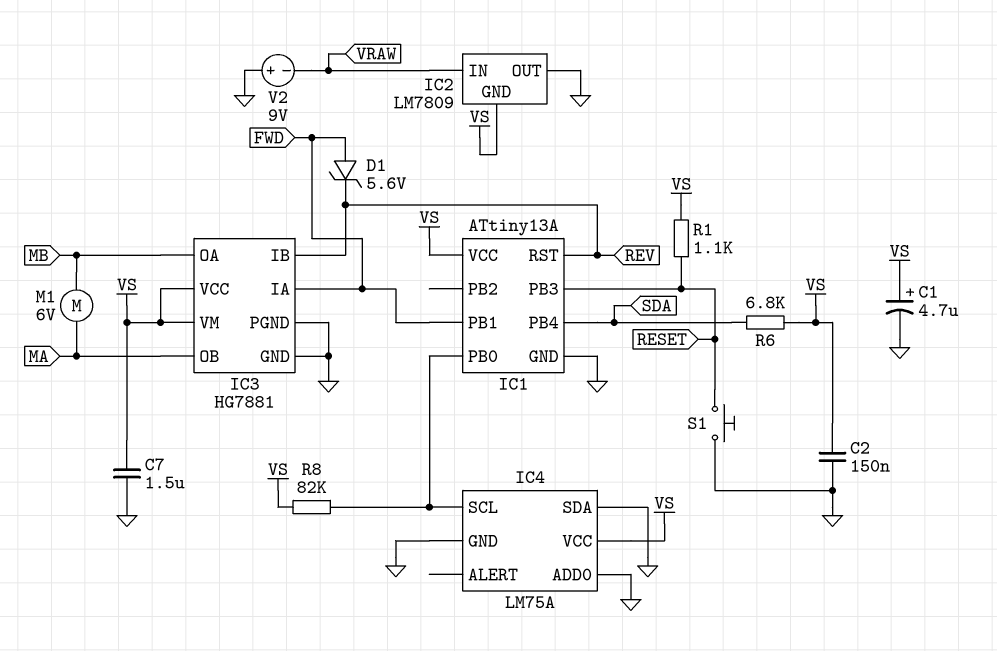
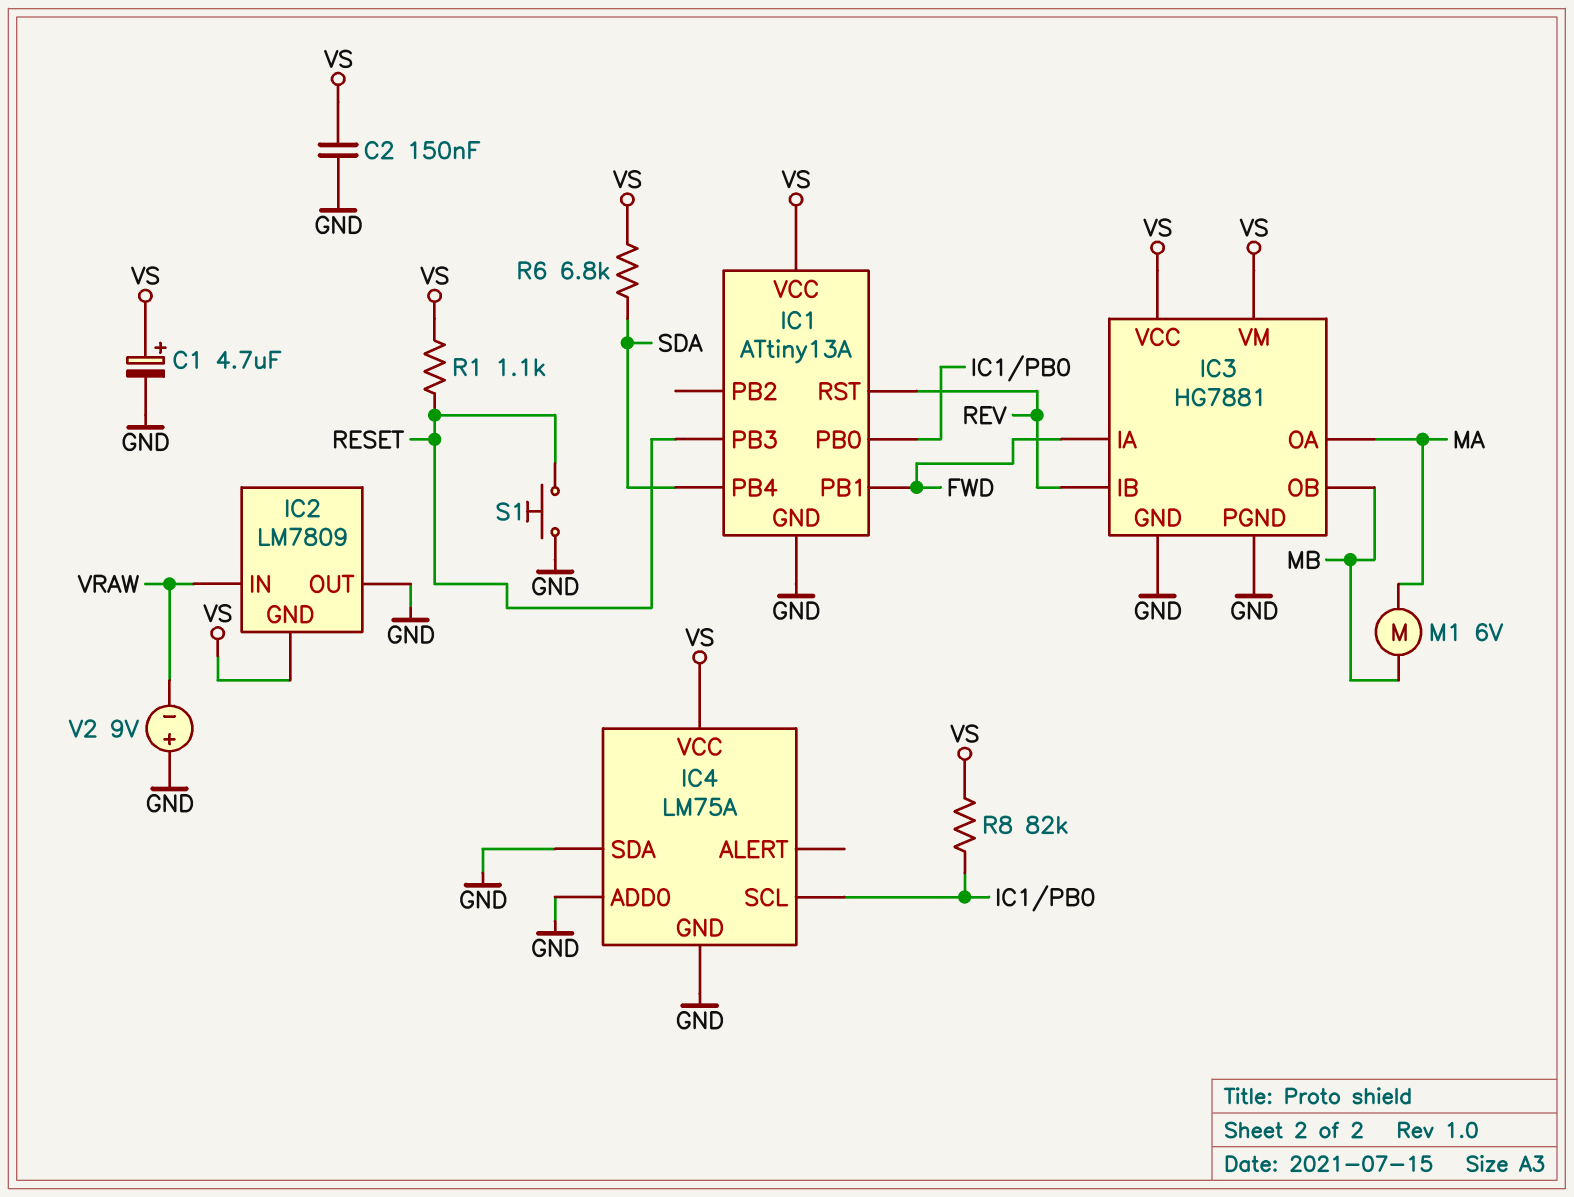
C7: 1.5uF (GND, VS) -> none
D1: zener 5.6V (A FWD, K REV) -> none
IC3 pin OA: MB -> MA
IC3 pin OB: MA -> MB

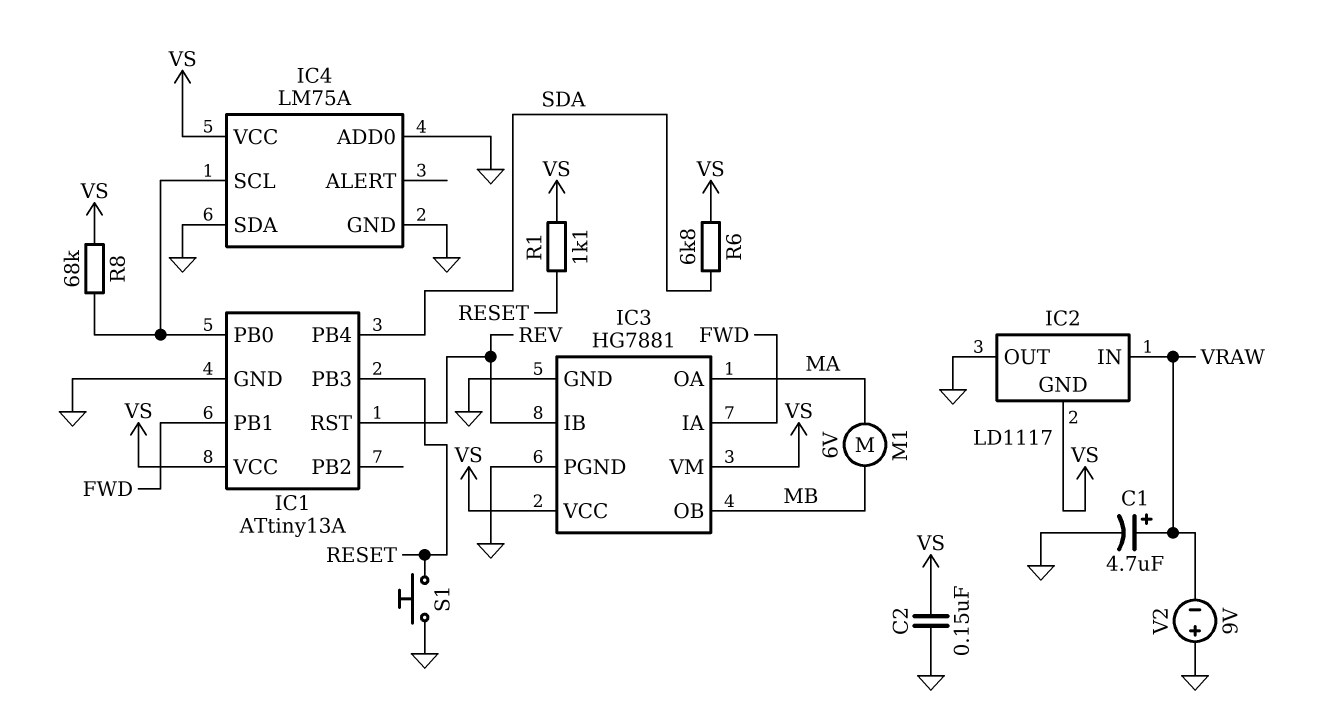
C1: 4.7uF (plus VS, minus GND) -> 4.7uF (plus VRAW, minus GND)
IC2: LM7809 -> LD1117
R8: 82k (IC1/PB0, VS) -> 68k (IC1/PB0, VS)

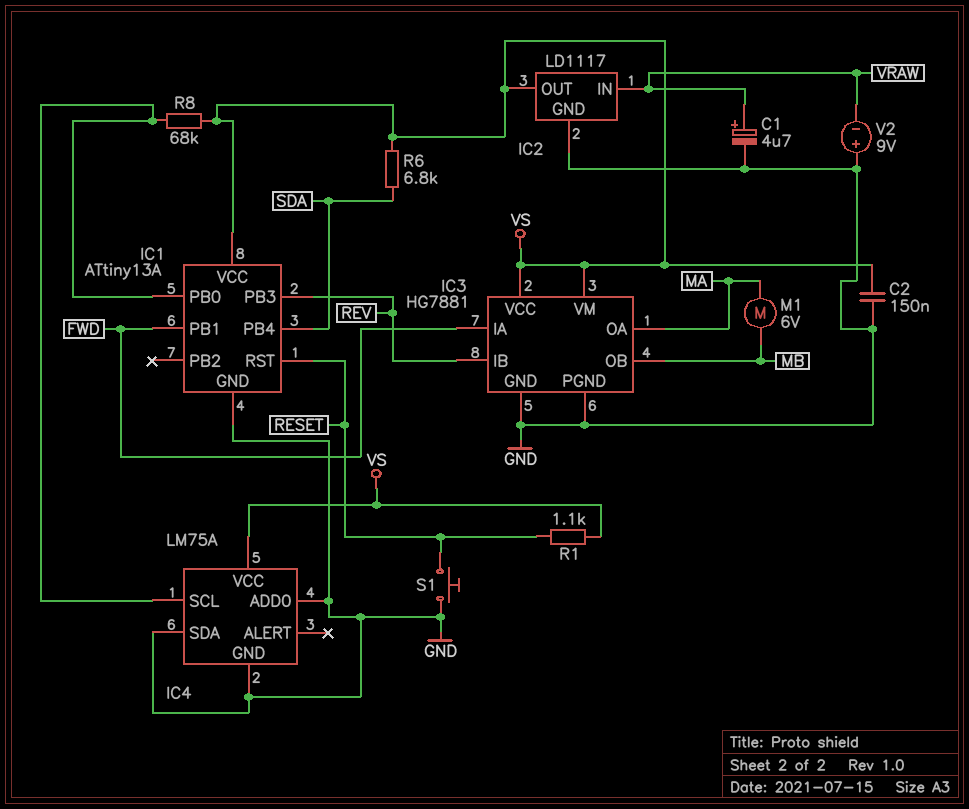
IC1 pin PB3: RESET -> REV
IC1 pin RST: REV -> RESET
IC2 pin GND: VS -> GND
IC2 pin OUT: GND -> VS

